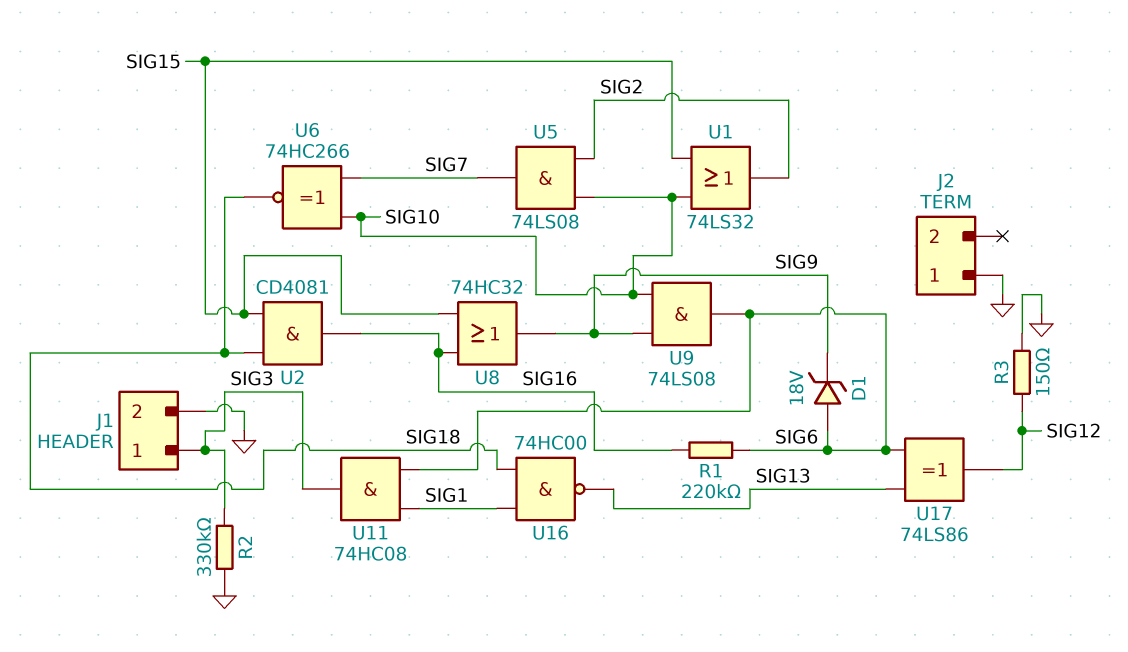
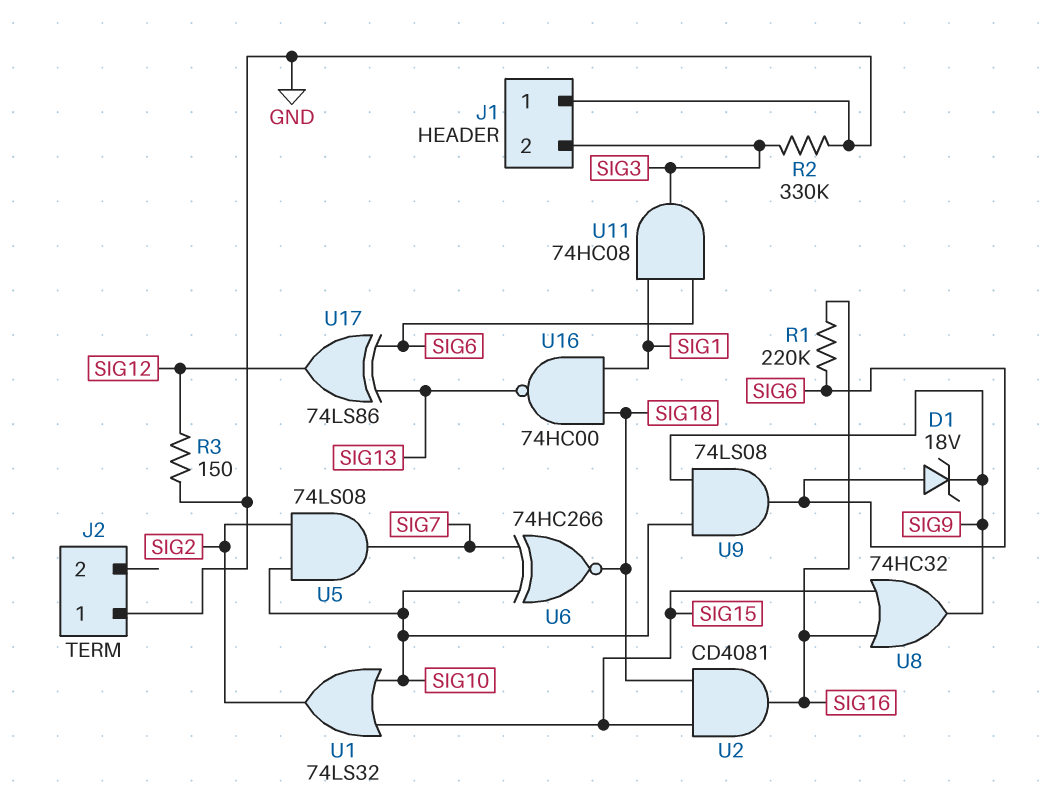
J1 pin 1: SIG3 -> GND
J1 pin 2: GND -> SIG3

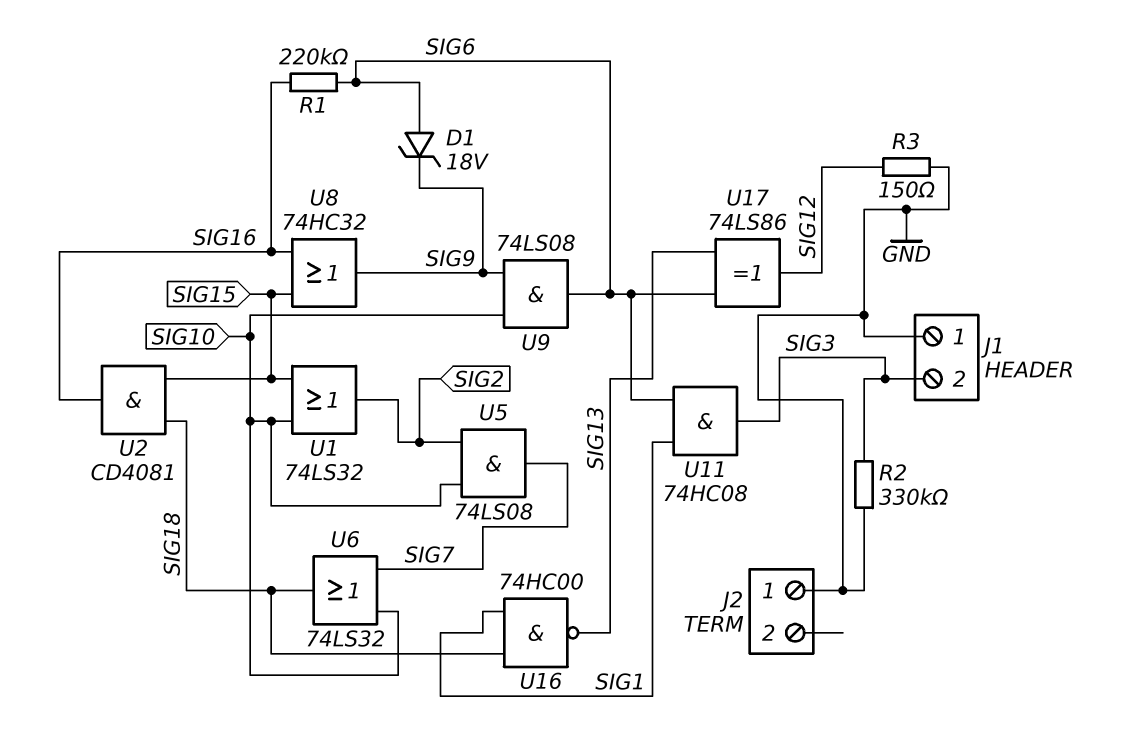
U6: XNOR 74HC266 (in SIG7, in SIG10, out SIG18) -> OR 74LS32 (in SIG7, in SIG10, out SIG18)

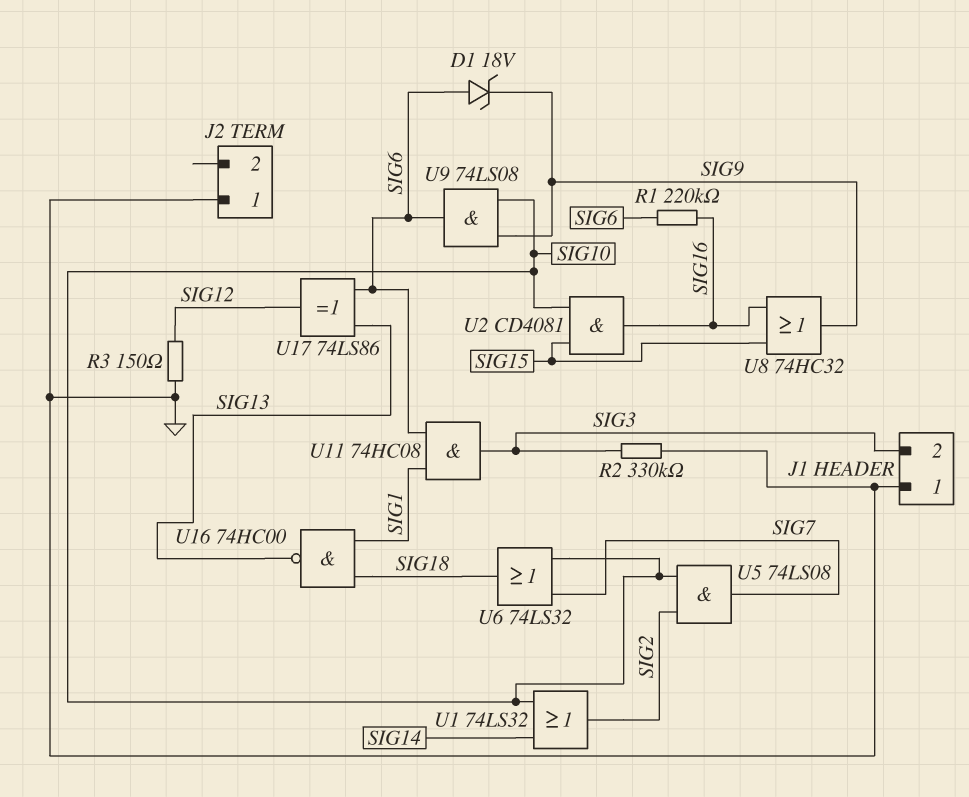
U1: OR 74LS32 (in SIG10, in SIG15, out SIG2) -> OR 74LS32 (in SIG10, in SIG14, out SIG2)
U2: AND CD4081 (in SIG15, in SIG18, out SIG16) -> AND CD4081 (in SIG10, in SIG15, out SIG16)

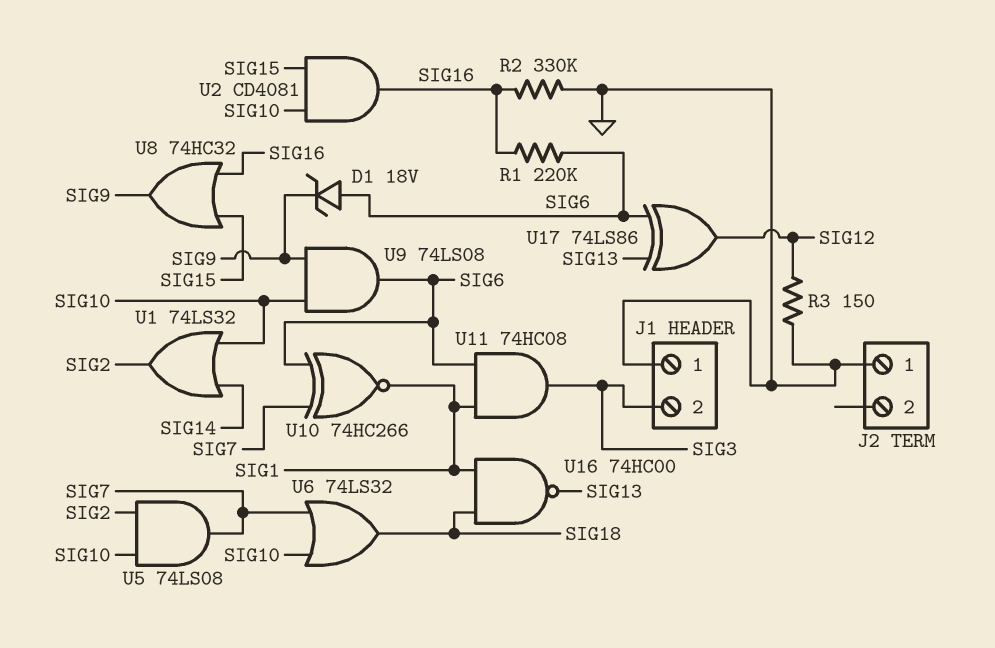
R2: 330k (GND, SIG3) -> 330k (GND, SIG16)
U10: none -> XNOR 74HC266 (in SIG6, in SIG7, out SIG1)

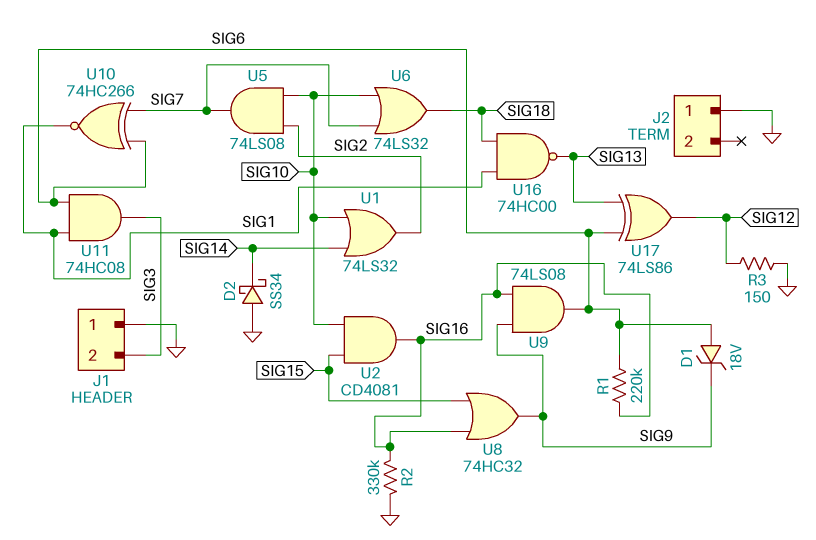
D2: none -> schottky SS34 (A GND, K SIG14)
U9: AND 74LS08 (in SIG9, in SIG10, out SIG6) -> AND 74LS08 (in SIG9, in SIG16, out SIG6)

